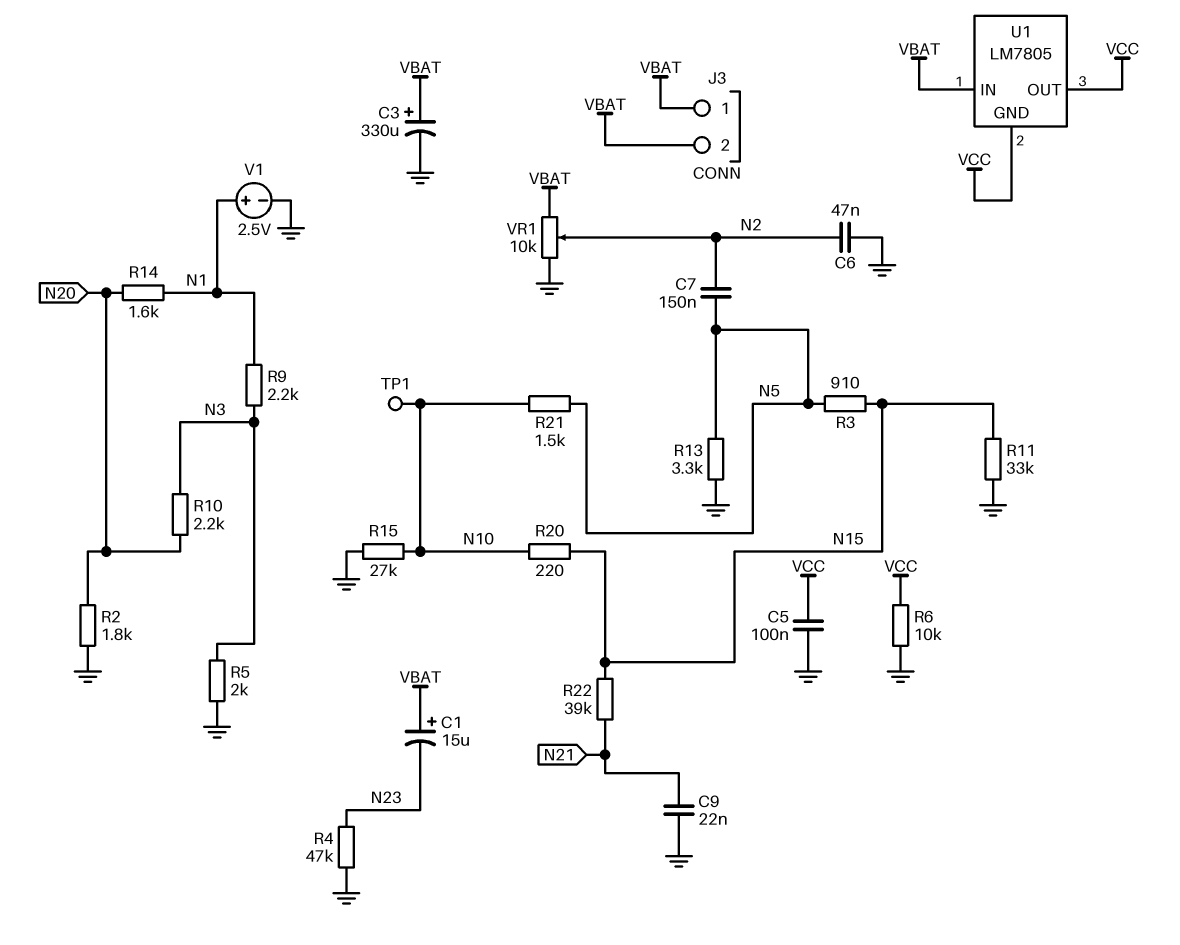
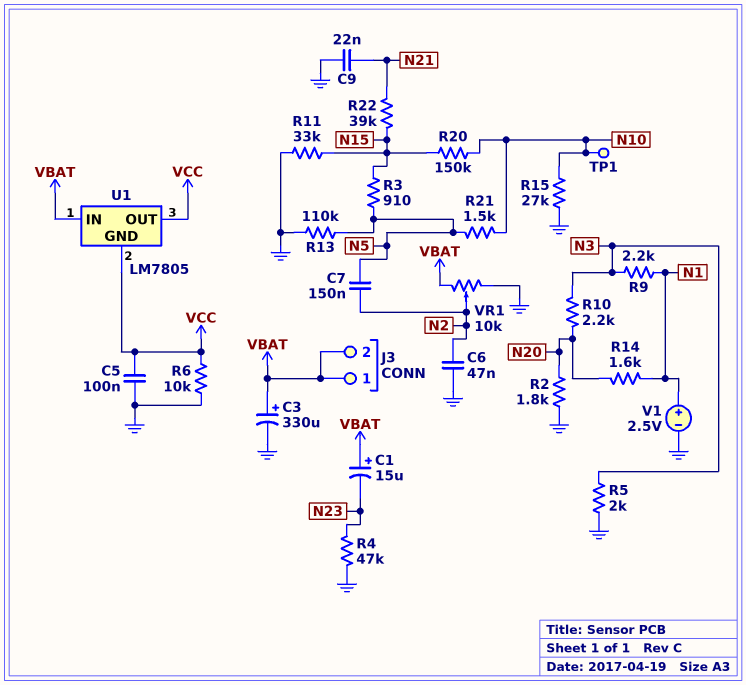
R13: 3.3k (GND, N5) -> 110k (GND, N5)
R20: 220 (N10, N15) -> 150k (N10, N15)

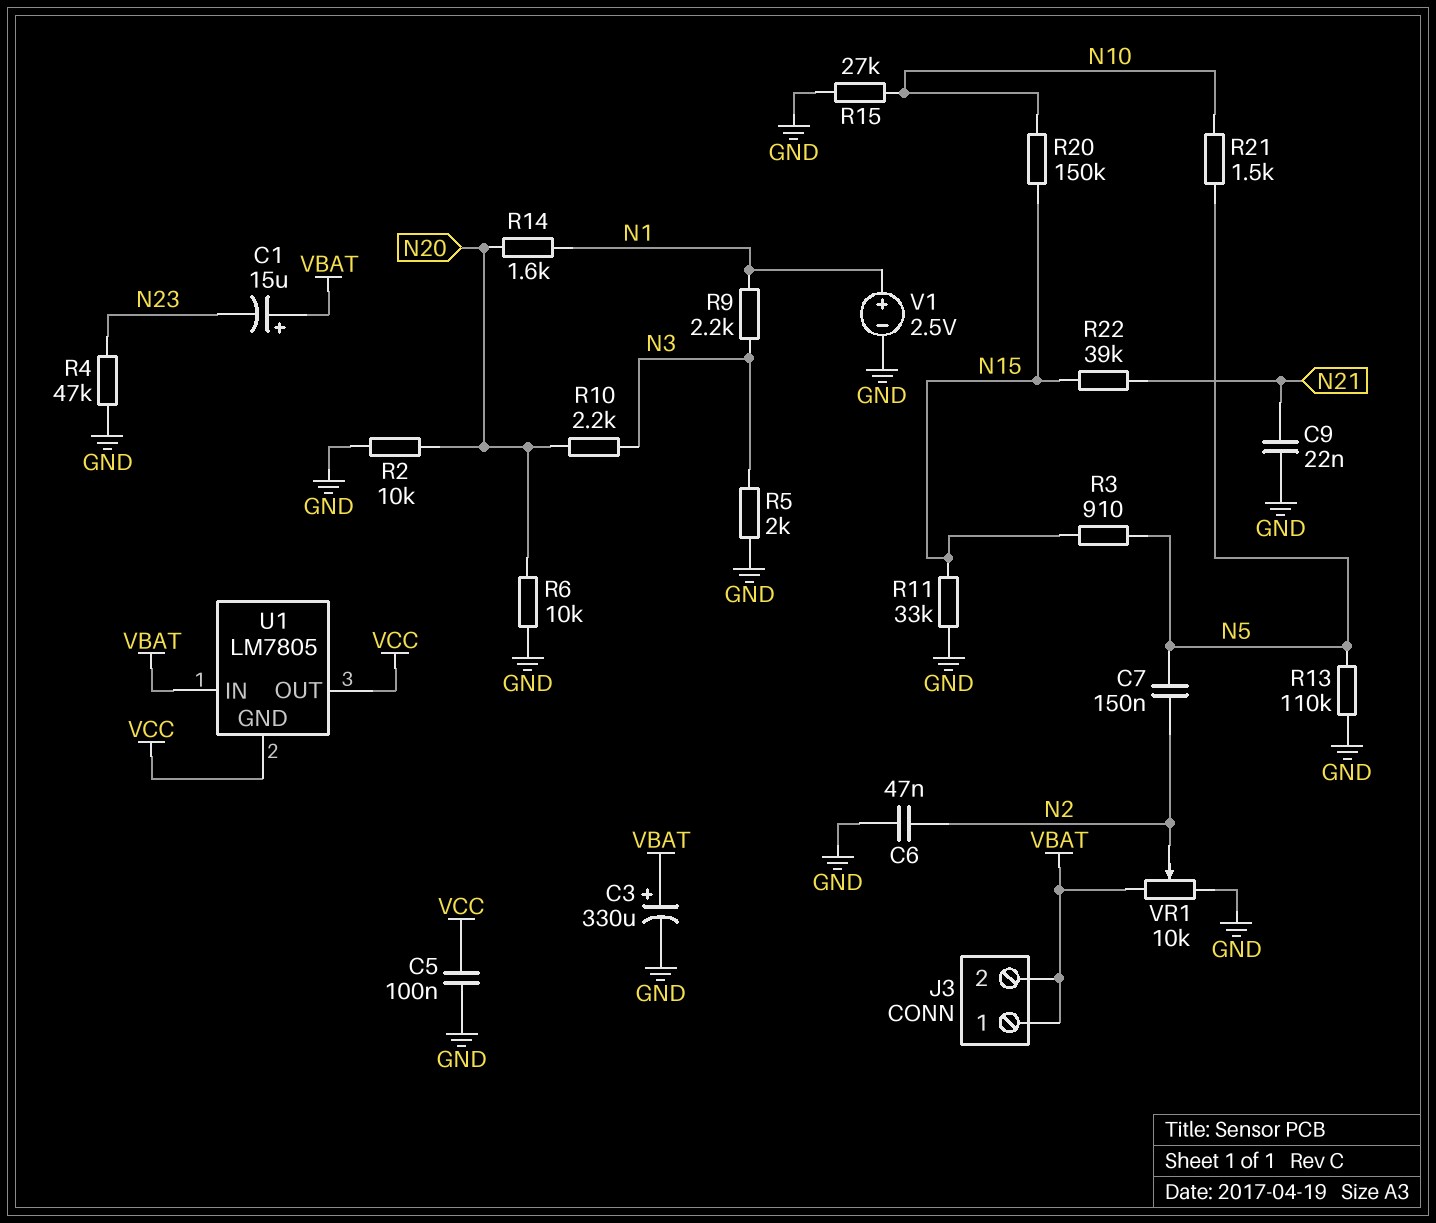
R2: 1.8k (GND, N20) -> 10k (GND, N20)
R6: 10k (GND, VCC) -> 10k (GND, N20)
TP1: test point (N10) -> none

